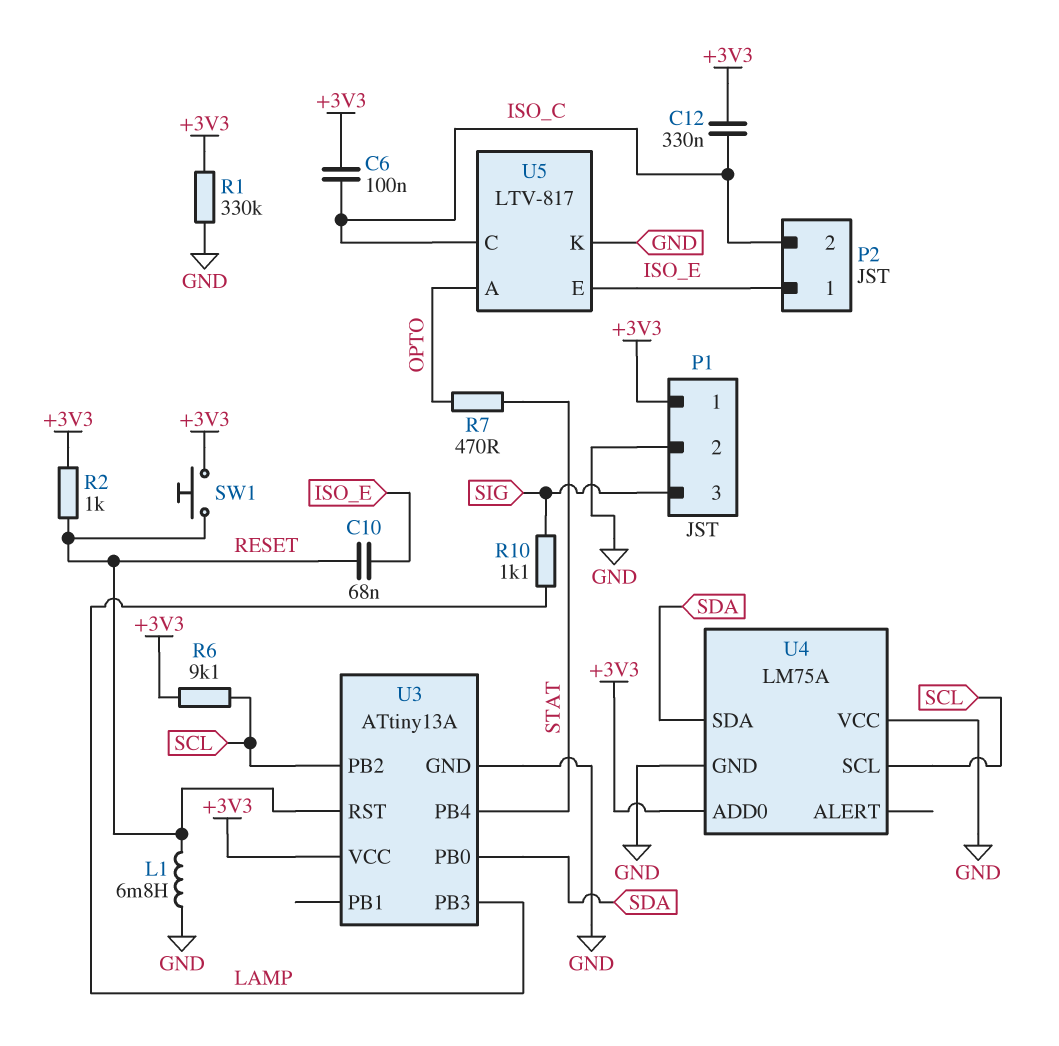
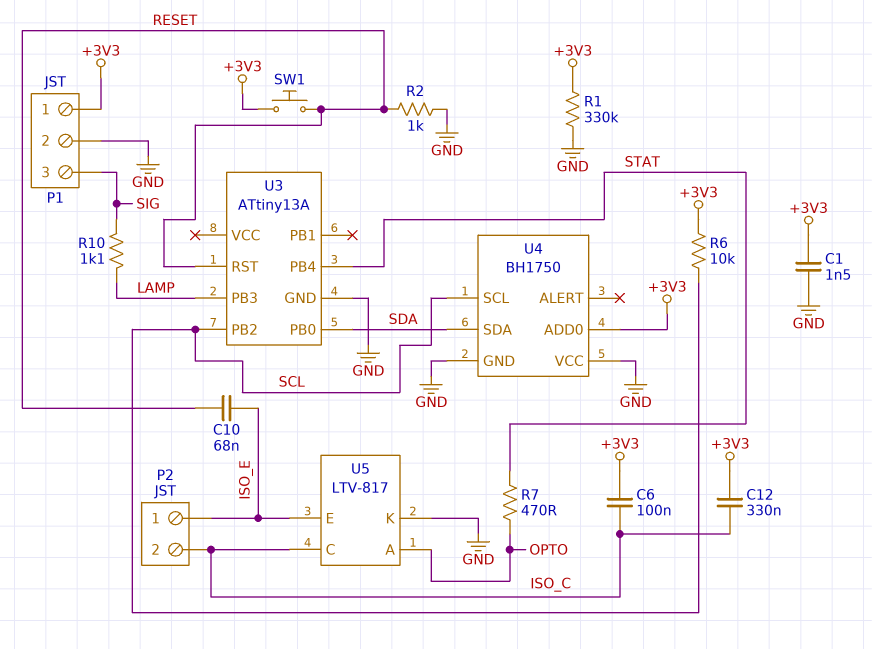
C1: none -> 1.5nF (+3V3, GND)
L1: 6.8mH (GND, RESET) -> none
R2: 1k (+3V3, RESET) -> 1k (GND, RESET)
R6: 9.1k (+3V3, SCL) -> 10k (+3V3, SCL)
U3 pin VCC: +3V3 -> none
U4: LM75A -> BH1750

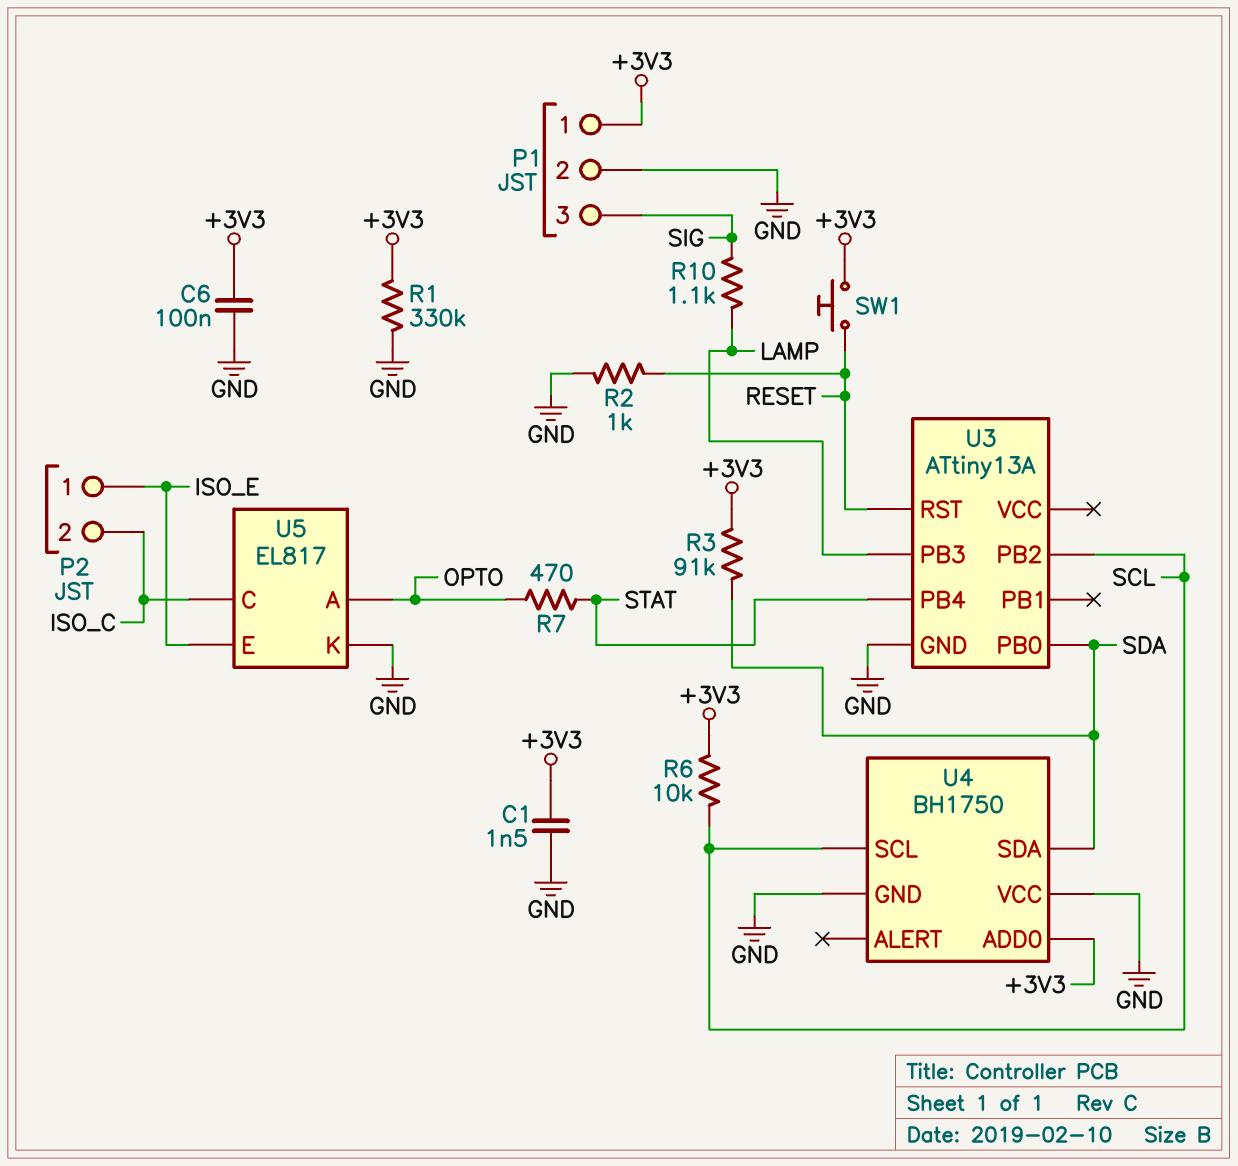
C6: 100nF (+3V3, ISO_C) -> 100nF (+3V3, GND)
C10: 68nF (ISO_E, RESET) -> none
C12: 330nF (+3V3, ISO_C) -> none
R3: none -> 91k (+3V3, SDA)
U5: LTV-817 -> EL817

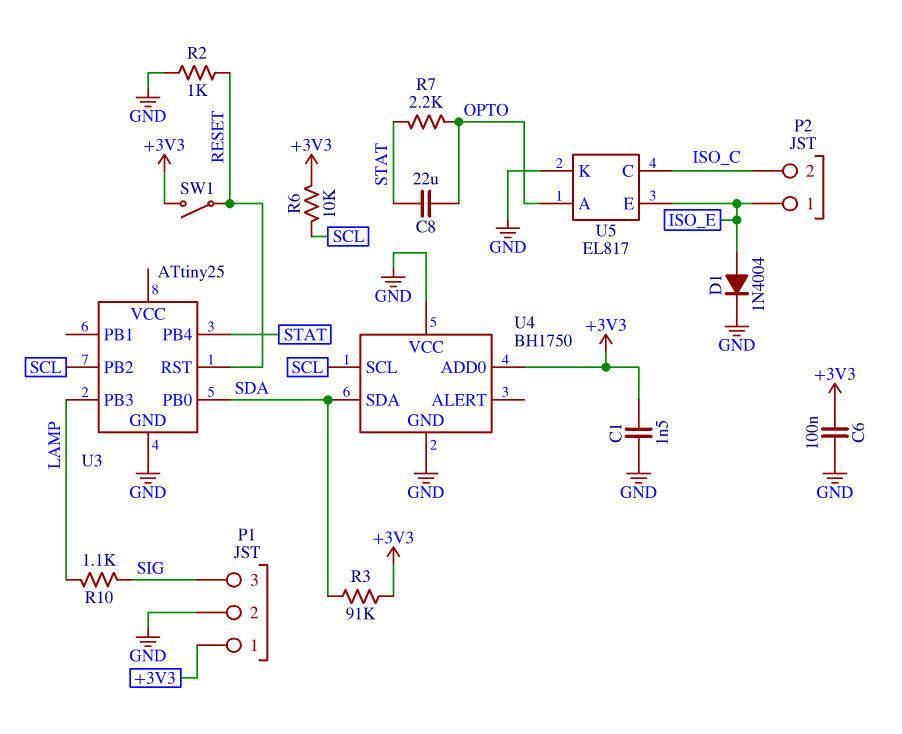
C8: none -> 22uF (OPTO, STAT)
D1: none -> diode 1N4004 (A ISO_E, K GND)
R1: 330k (+3V3, GND) -> none
R7: 470 (OPTO, STAT) -> 2.2k (OPTO, STAT)
SW1: button (+3V3, RESET) -> switch (+3V3, RESET)
U3: ATtiny13A -> ATtiny25

